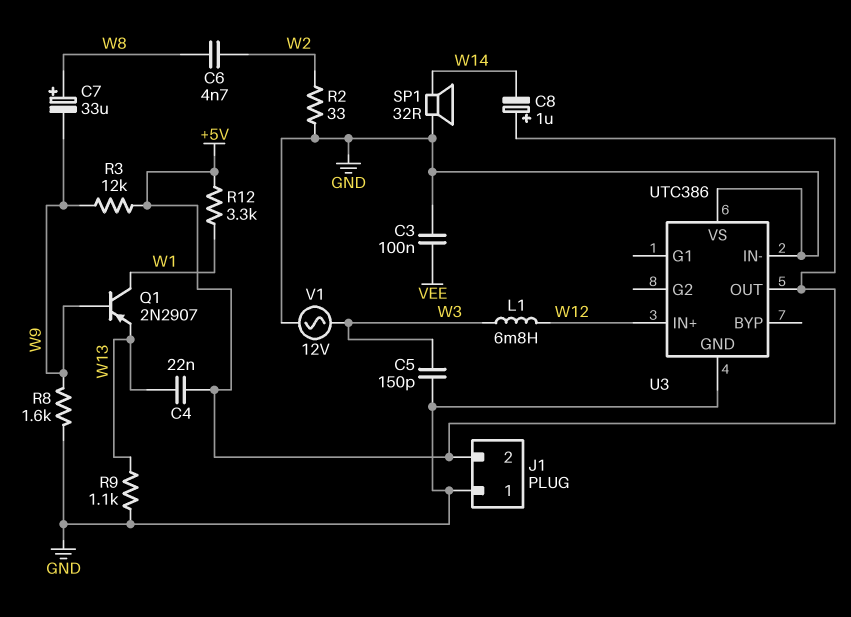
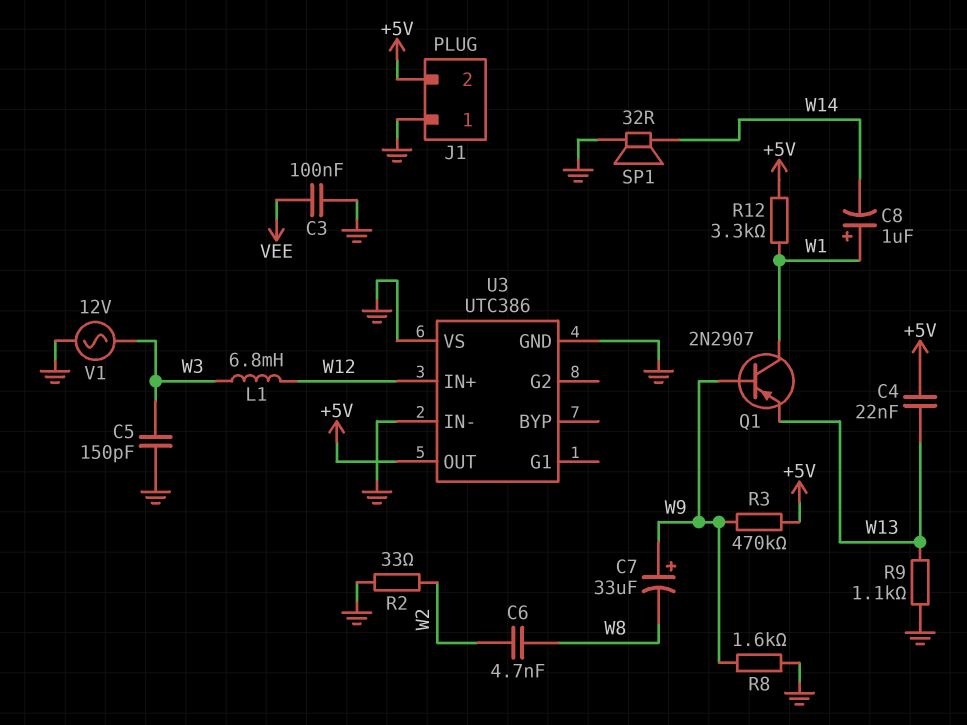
C7: 33uF (plus W8, minus W9) -> 33uF (plus W9, minus W8)
C8: 1uF (plus +5V, minus W14) -> 1uF (plus W1, minus W14)
R3: 12k (+5V, W9) -> 470k (+5V, W9)

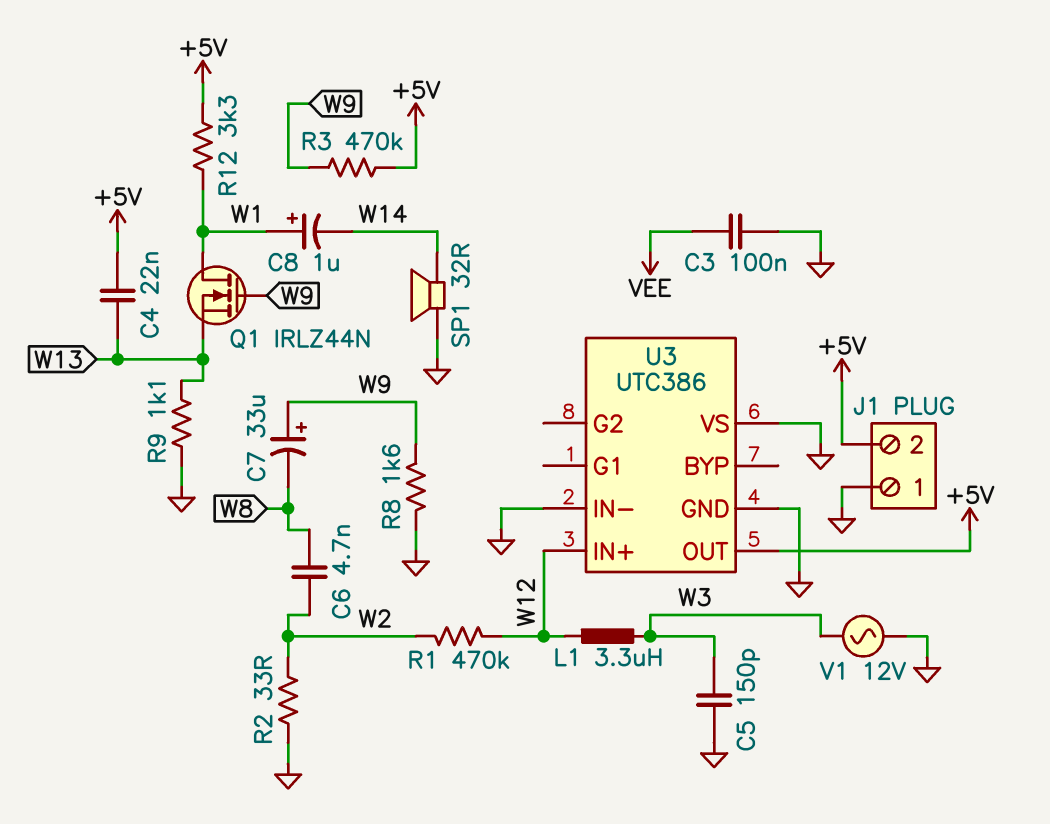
L1: 6.8mH (W3, W12) -> 3.3uH (W3, W12)
Q1: PNP 2N2907 (B W9, C W1, E W13) -> NMOS IRLZ44N (G W9, D W1, S W13)
R1: none -> 470k (W2, W12)

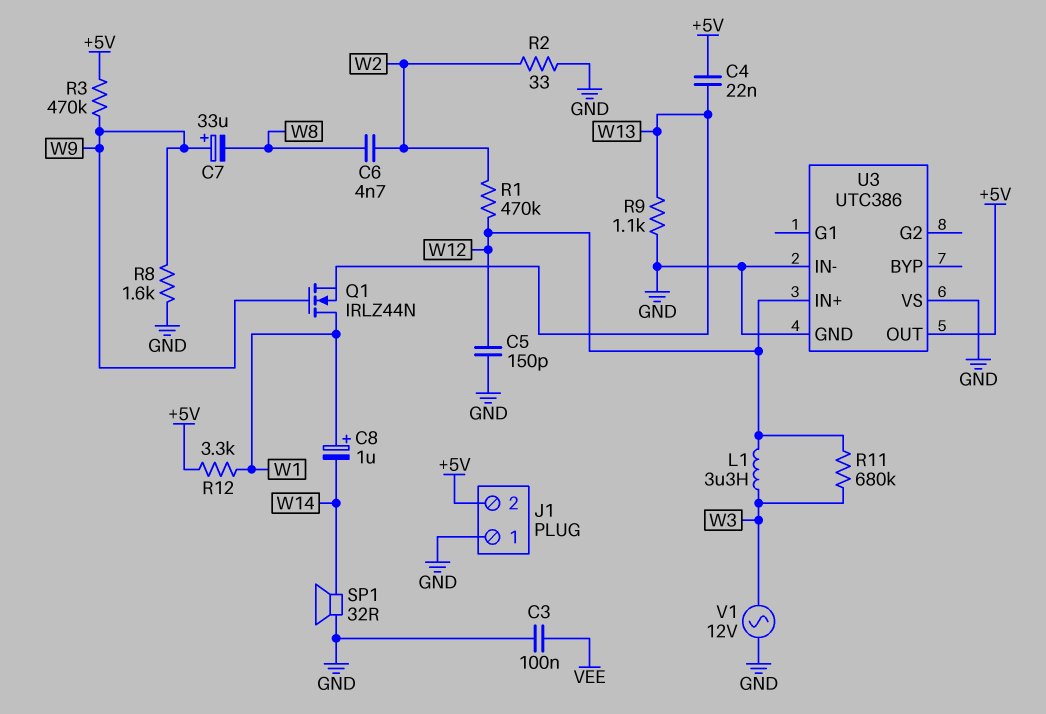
C5: 150pF (GND, W3) -> 150pF (GND, W12)
R11: none -> 680k (W3, W12)

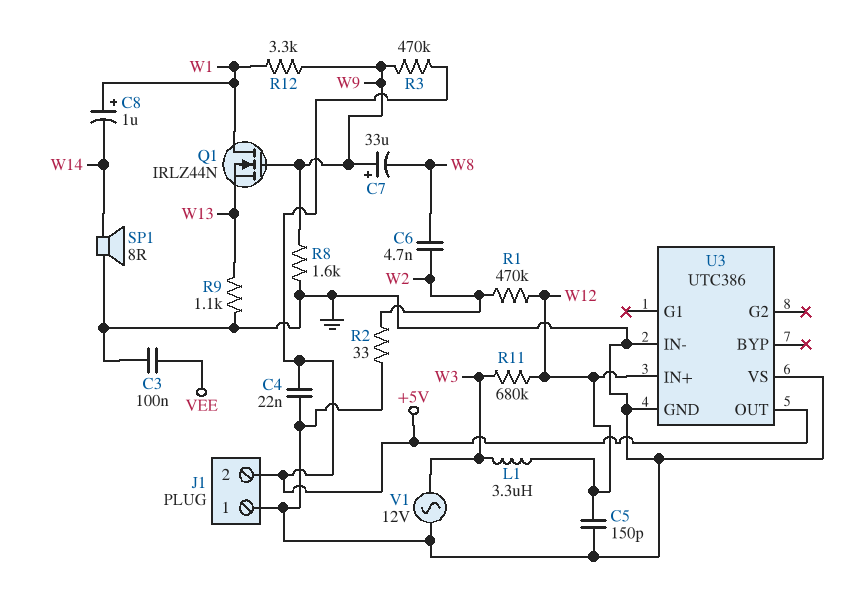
C4: 22nF (+5V, W13) -> 22nF (+5V, GND)
R12: 3.3k (+5V, W1) -> 3.3k (W1, W9)
SP1: speaker 32R (GND, W14) -> speaker 8R (GND, W14)

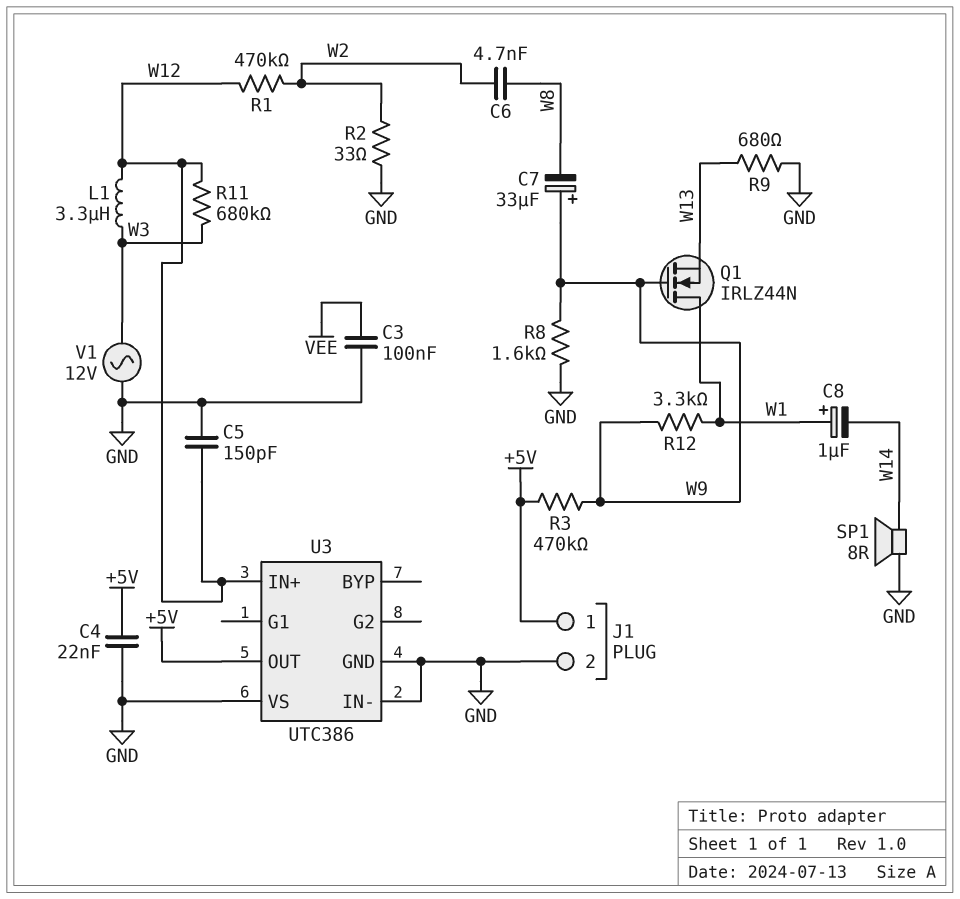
J1 pin 1: GND -> +5V
J1 pin 2: +5V -> GND
R9: 1.1k (GND, W13) -> 680 (GND, W13)

